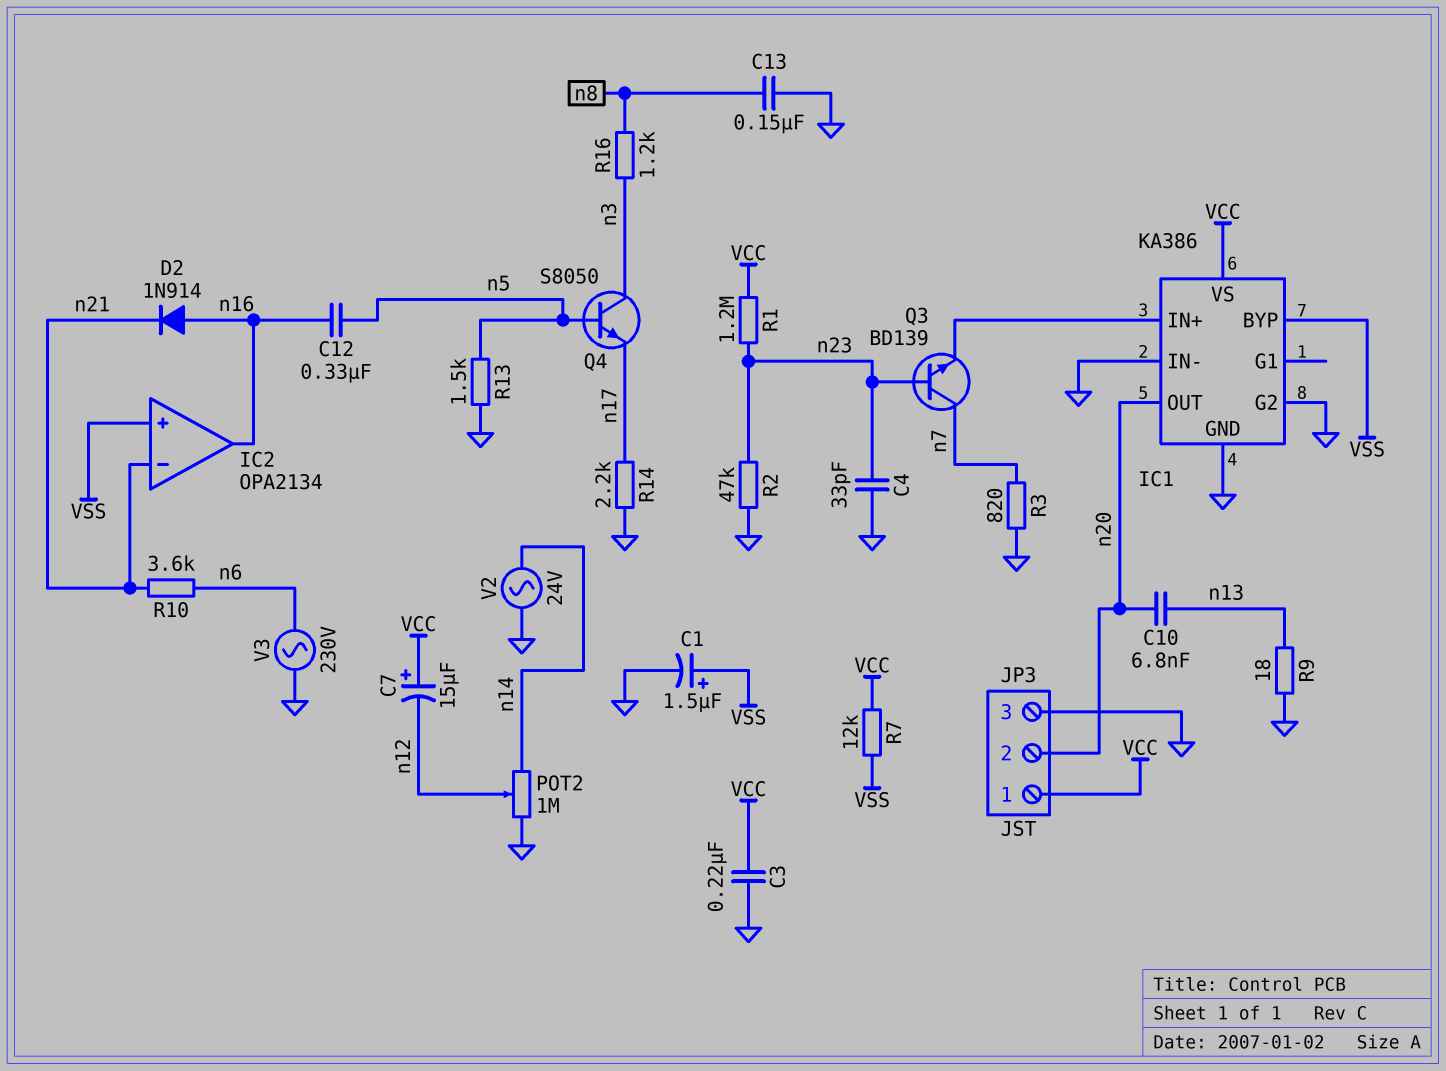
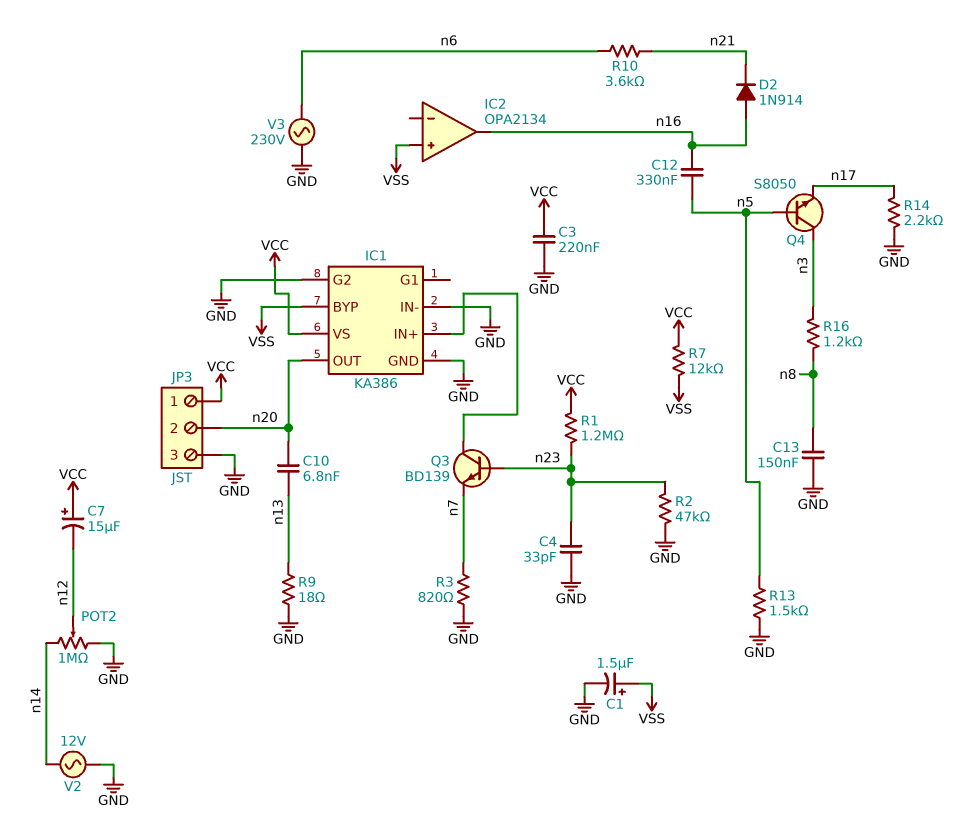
IC2 pin in-: n21 -> none
Q3: NPN BD139 (B n23, C n7, E IC1/IN+) -> NPN BD139 (B n23, C IC1/IN+, E n7)
V2: AC 24V (GND, n14) -> AC 12V (GND, n14)

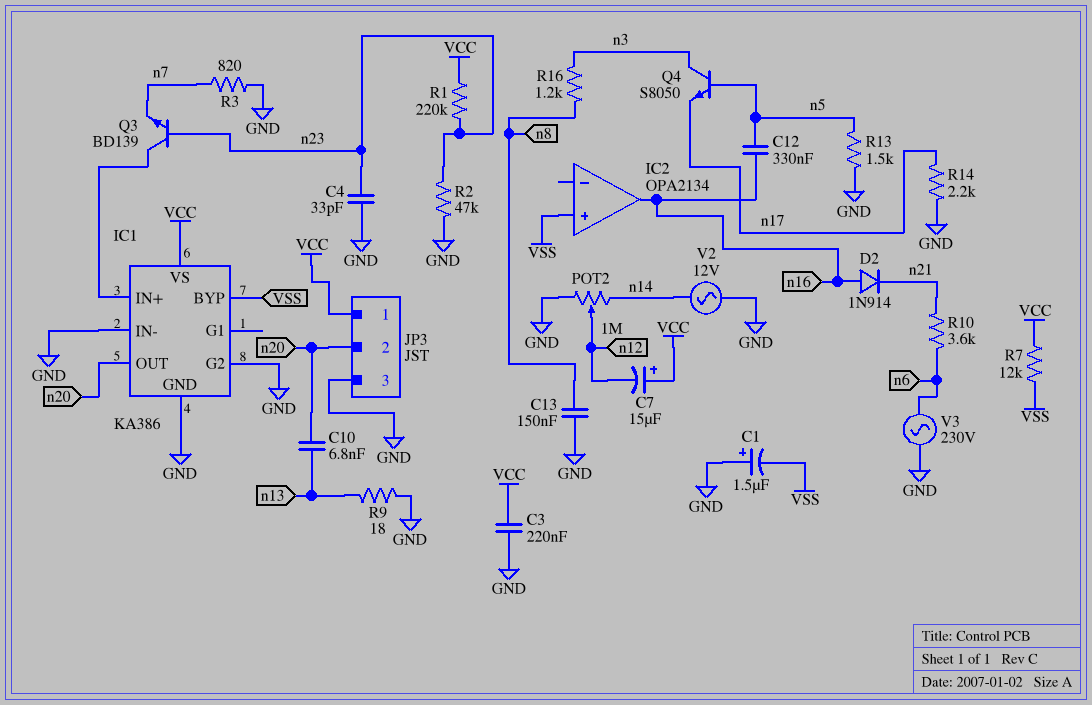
C1: 1.5uF (plus VSS, minus GND) -> 1.5uF (plus GND, minus VSS)
R1: 1.2M (VCC, n23) -> 220k (VCC, n23)

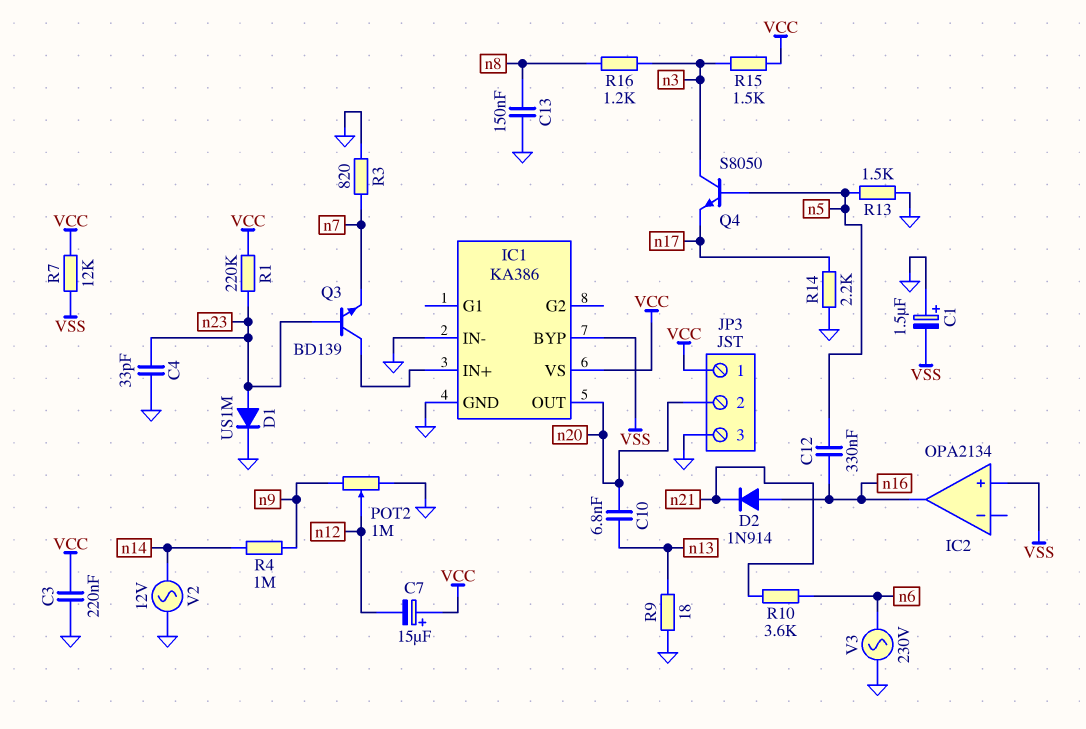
D1: none -> diode US1M (A n23, K GND)
IC1 pin G2: GND -> none
POT2: 1M (GND, n14, wiper n12) -> 1M (GND, n9, wiper n12)
R2: 47k (GND, n23) -> none
R4: none -> 1M (n9, n14)
R15: none -> 1.5k (VCC, n3)

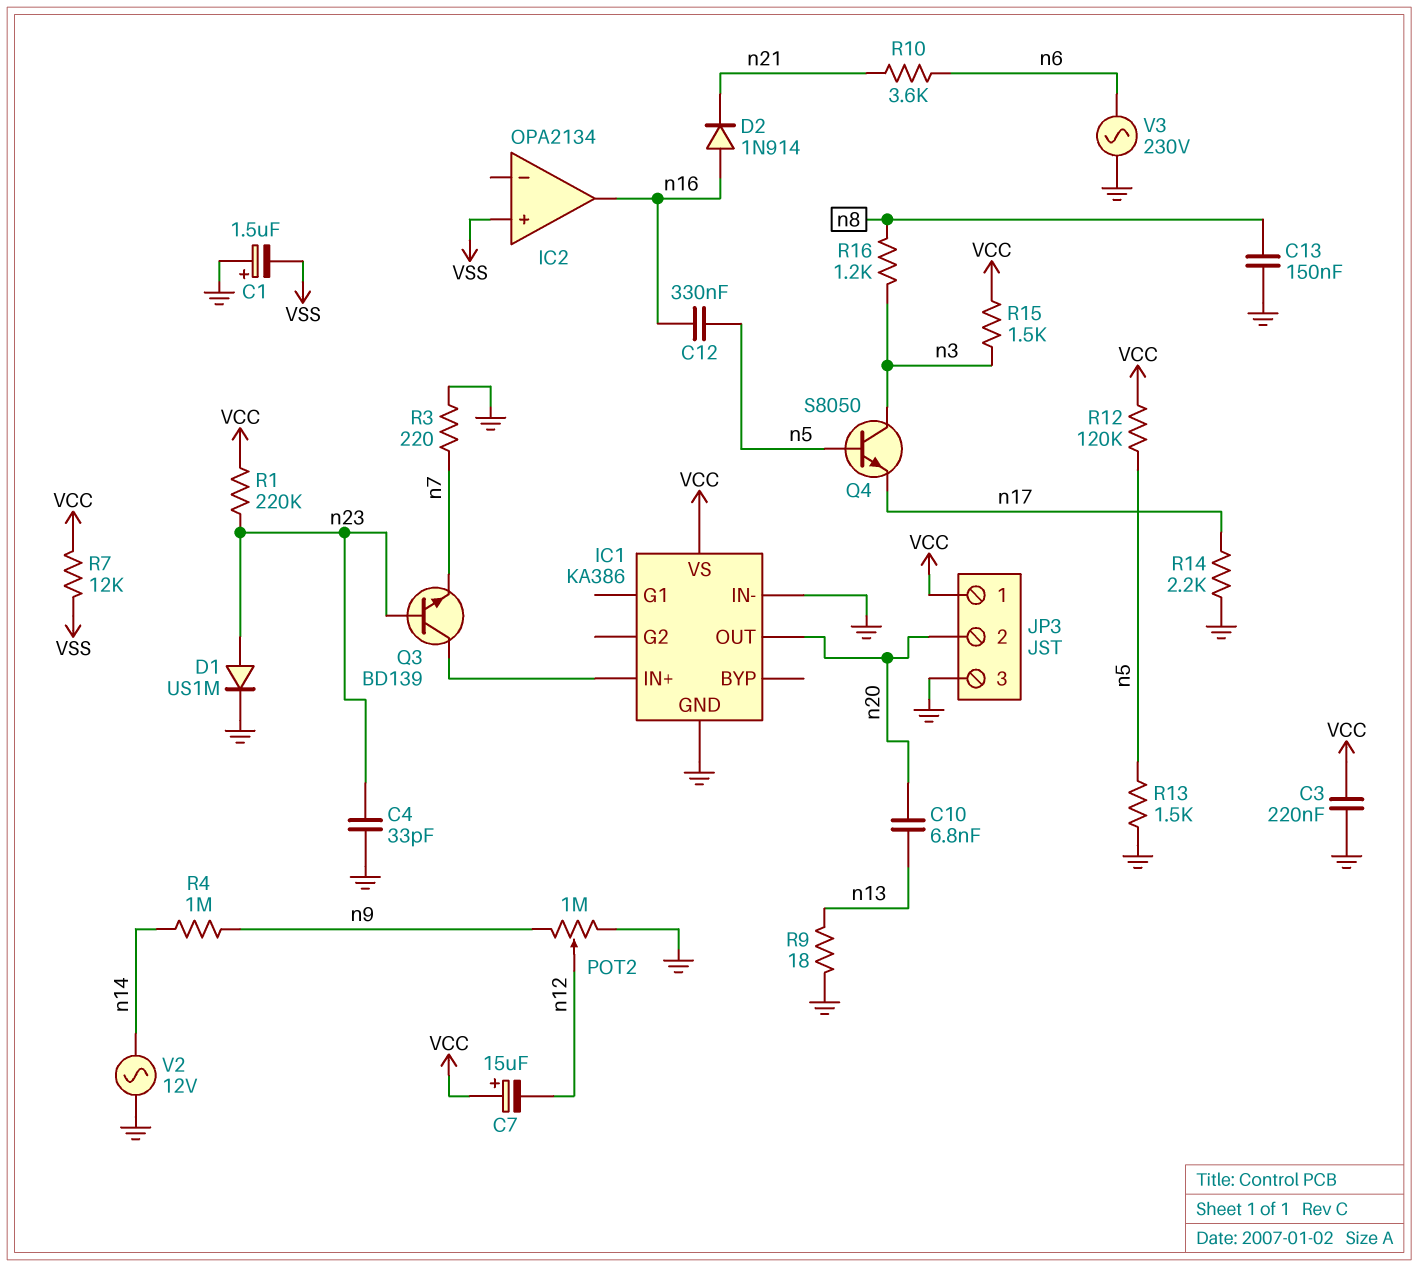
IC1 pin BYP: VSS -> none
R3: 820 (GND, n7) -> 220 (GND, n7)
R12: none -> 120k (VCC, n5)

